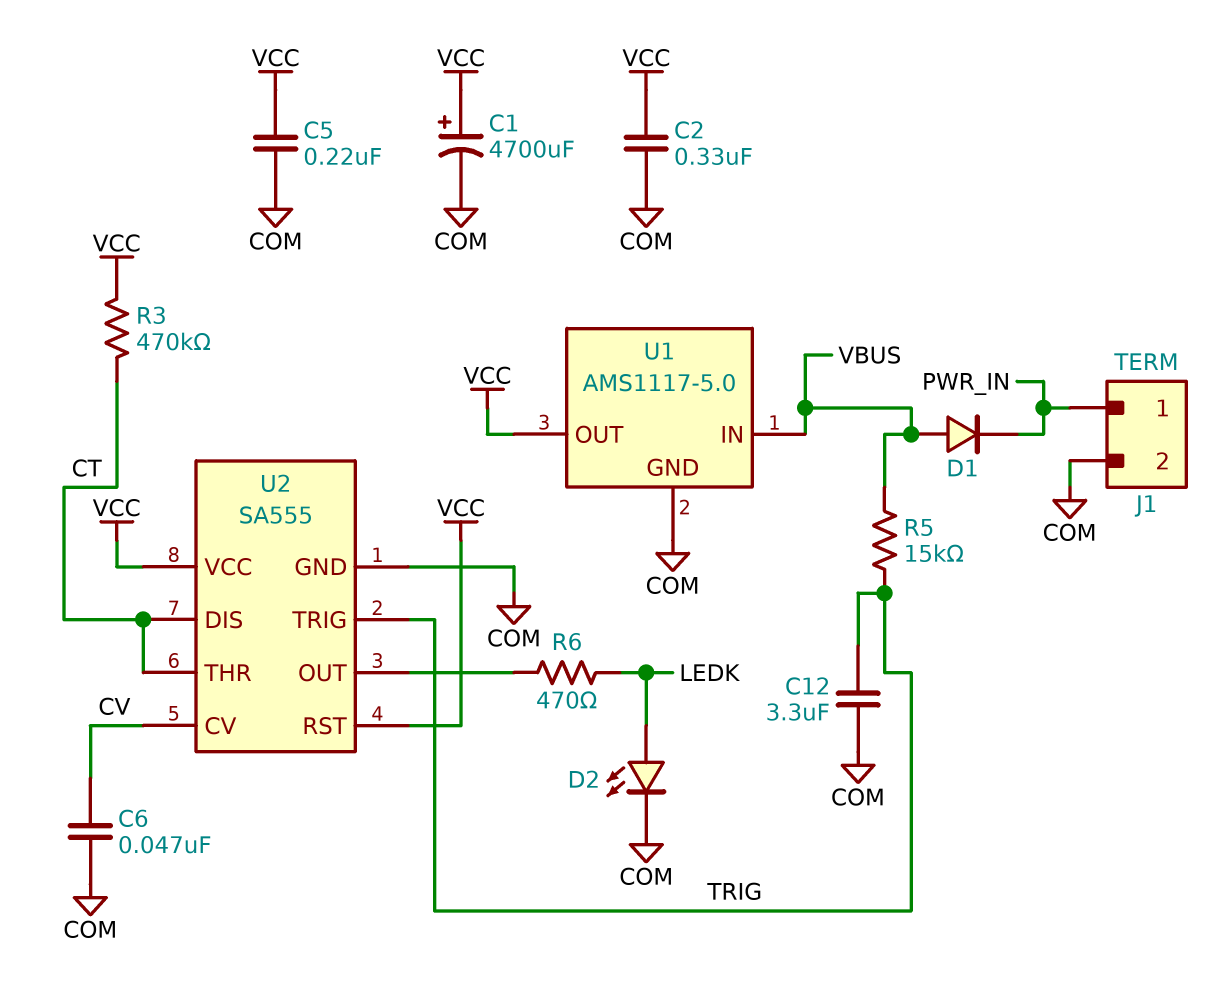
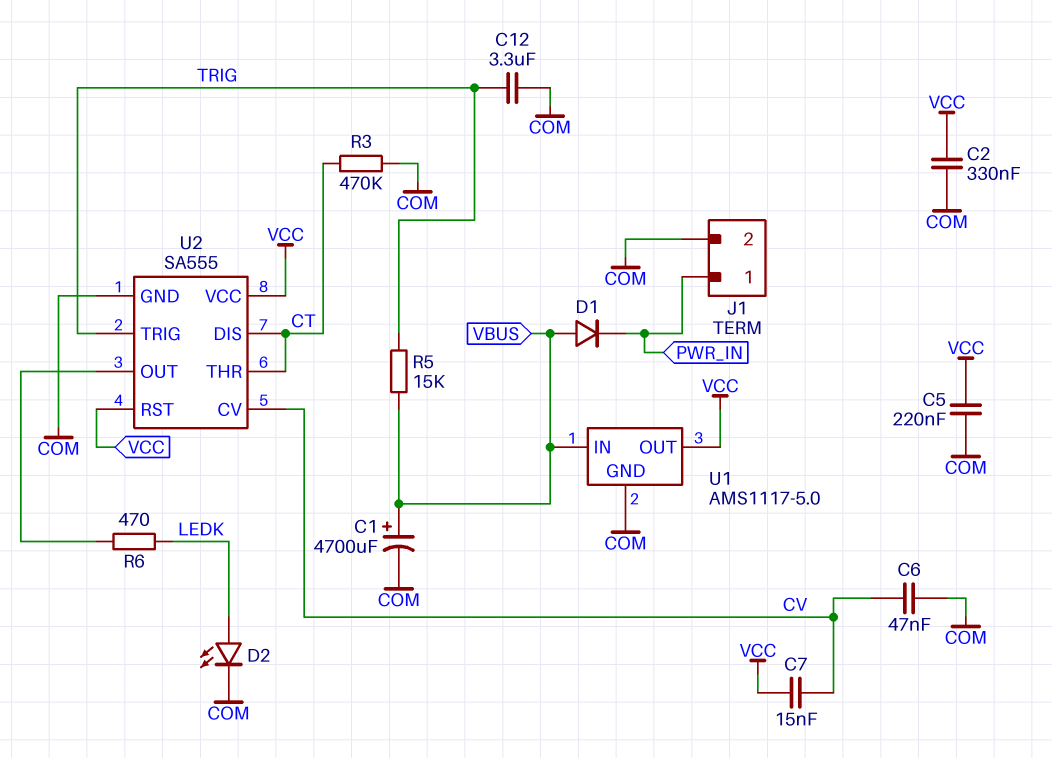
C1: 4700uF (plus VCC, minus COM) -> 4700uF (plus VBUS, minus COM)
C7: none -> 15nF (CV, VCC)
R3: 470k (CT, VCC) -> 470k (COM, CT)

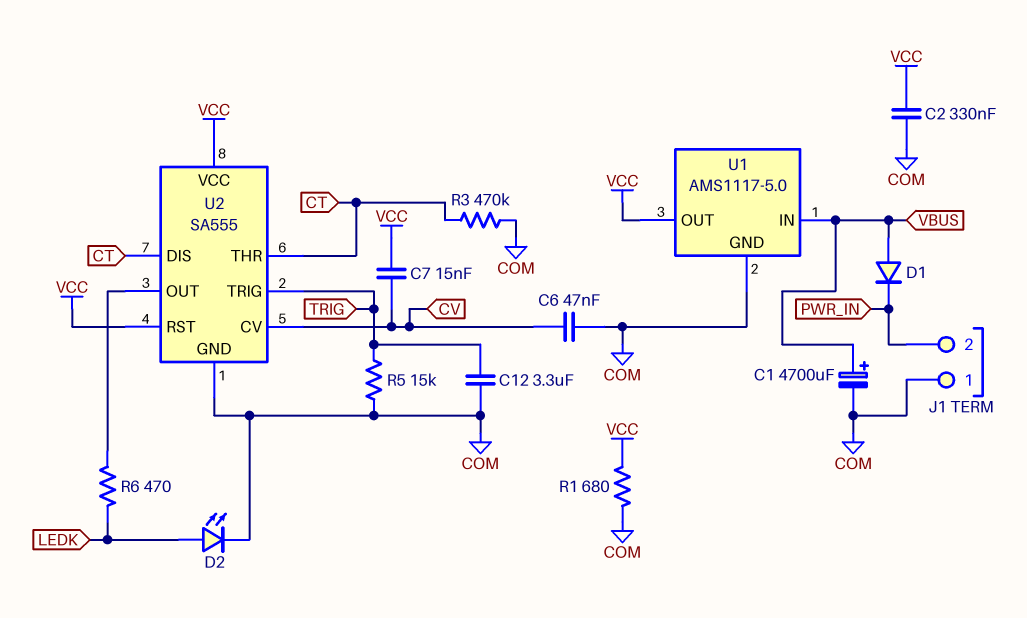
C5: 220nF (COM, VCC) -> none
J1 pin 1: PWR_IN -> COM
J1 pin 2: COM -> PWR_IN
R1: none -> 680 (COM, VCC)
R5: 15k (TRIG, VBUS) -> 15k (COM, TRIG)

